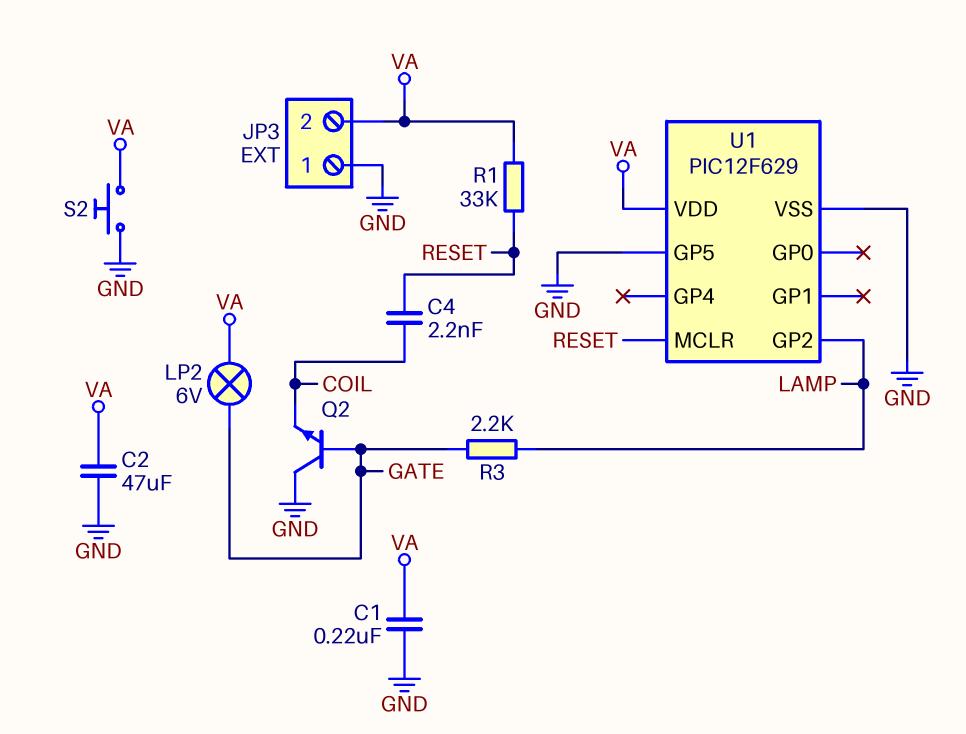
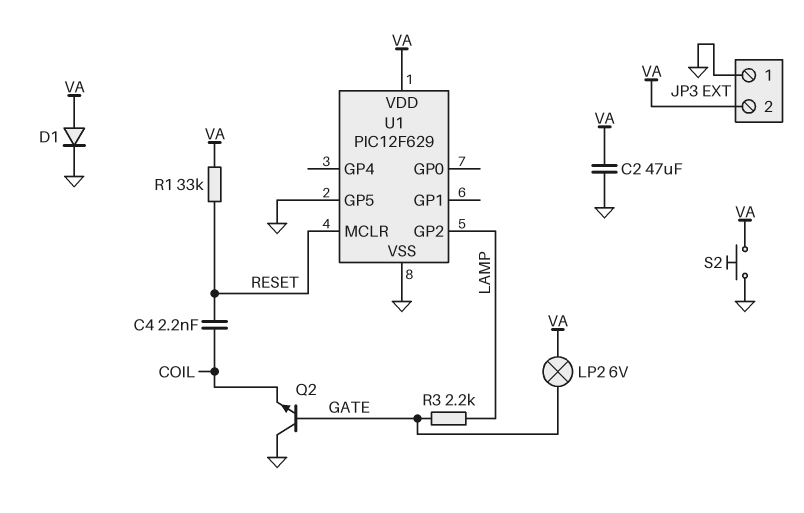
C1: 220nF (GND, VA) -> none
D1: none -> diode (A VA, K GND)

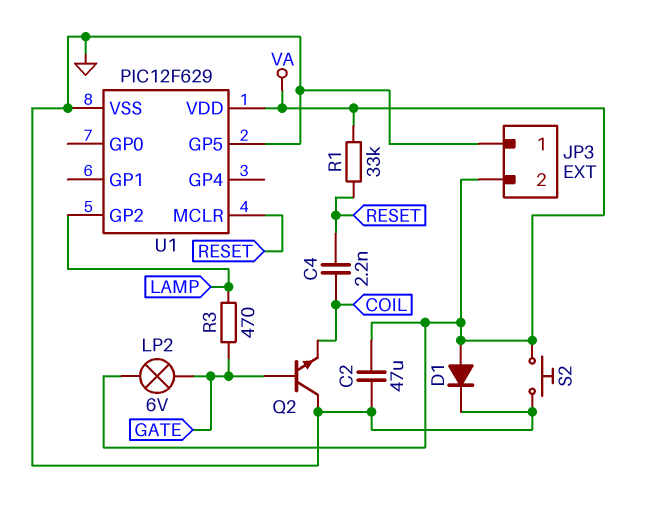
R3: 2.2k (GATE, LAMP) -> 470 (GATE, LAMP)

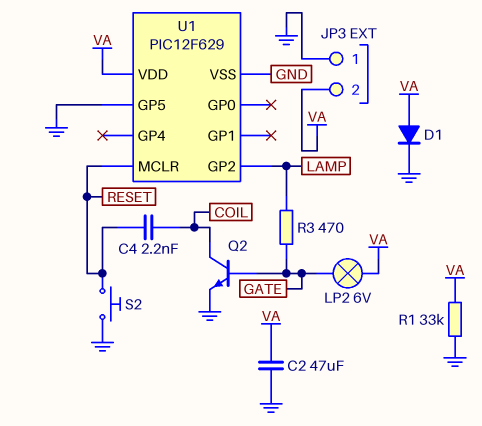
Q2: NPN (B GATE, C GND, E COIL) -> NPN (B GATE, C COIL, E GND)
R1: 33k (RESET, VA) -> 33k (GND, VA)
S2: button (GND, VA) -> button (GND, RESET)

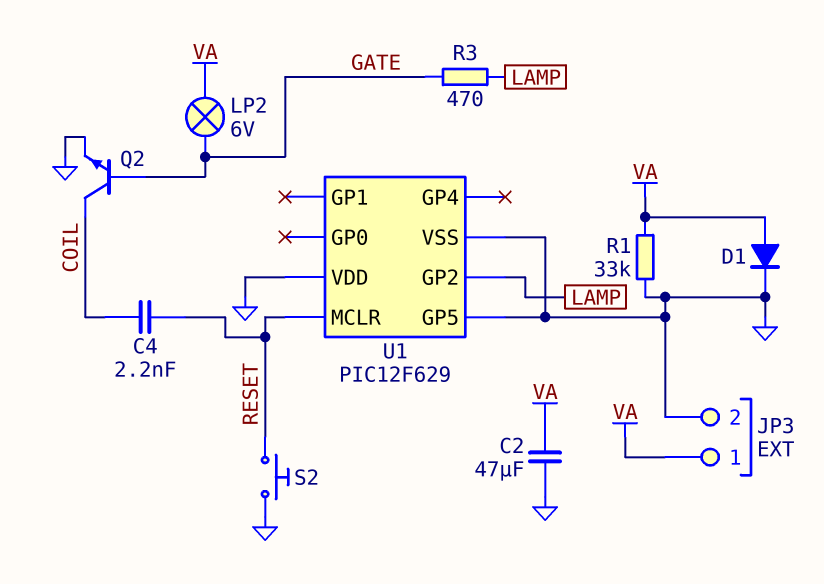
JP3 pin 1: GND -> VA
JP3 pin 2: VA -> GND
U1 pin VDD: VA -> GND

